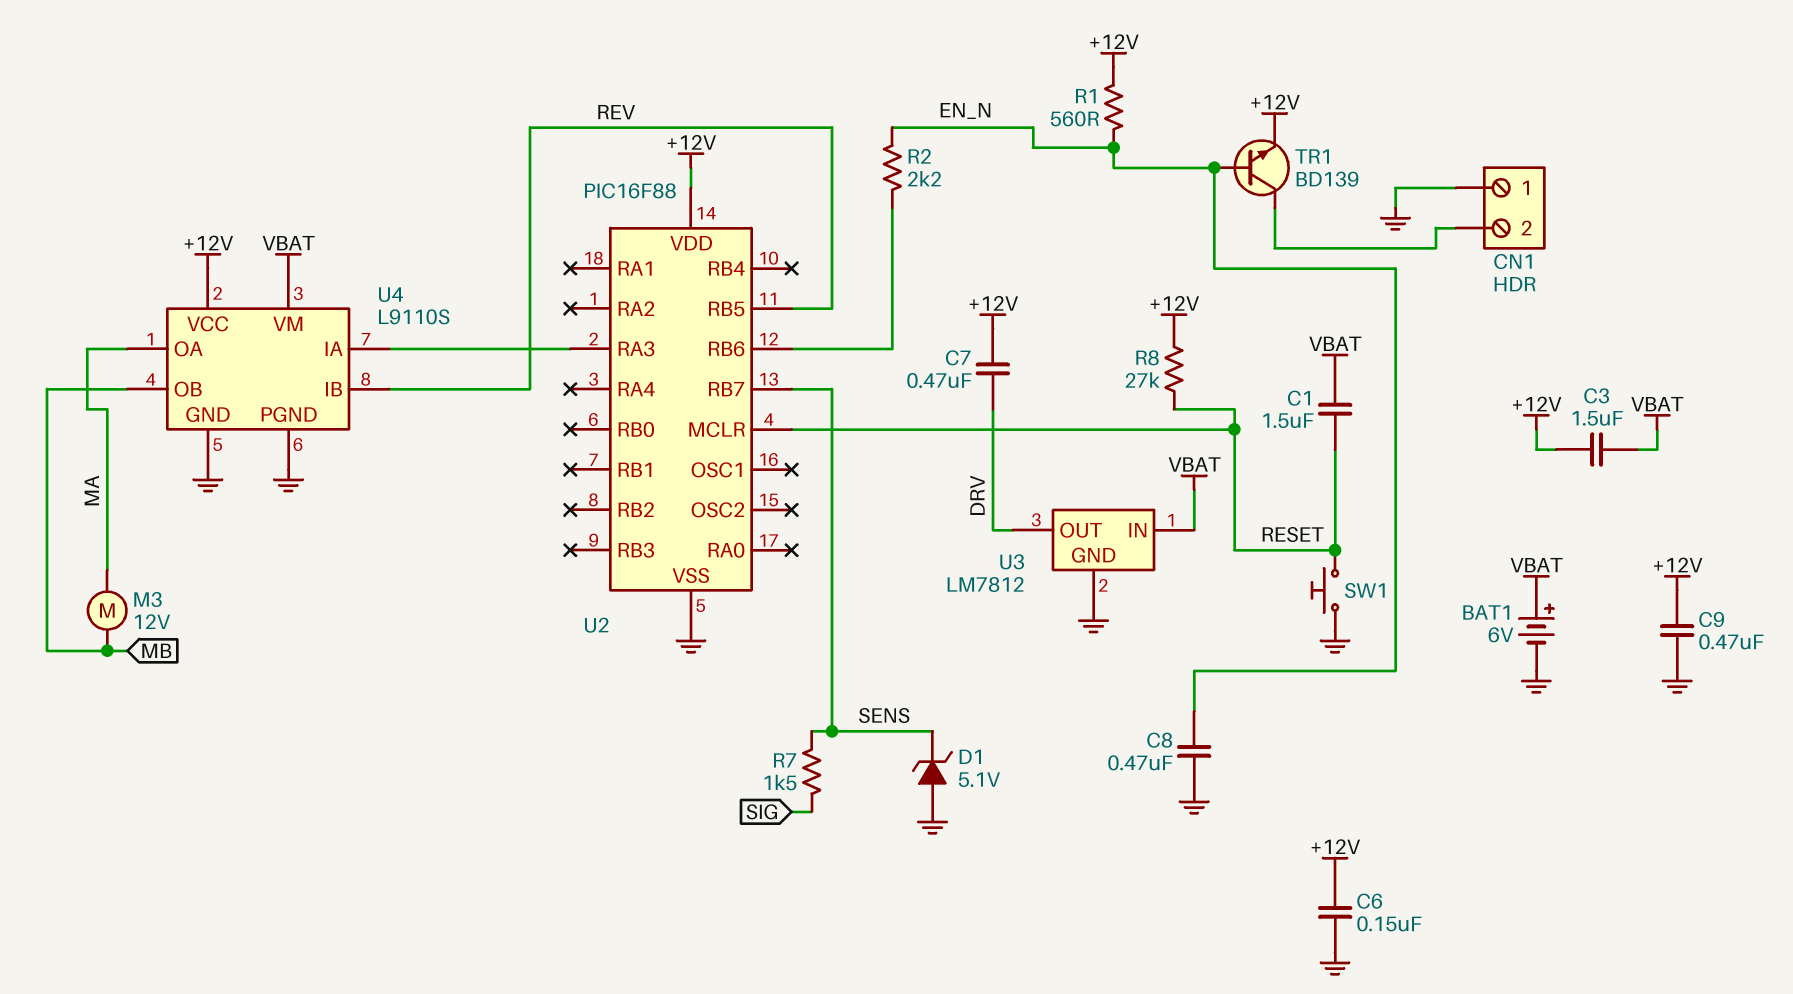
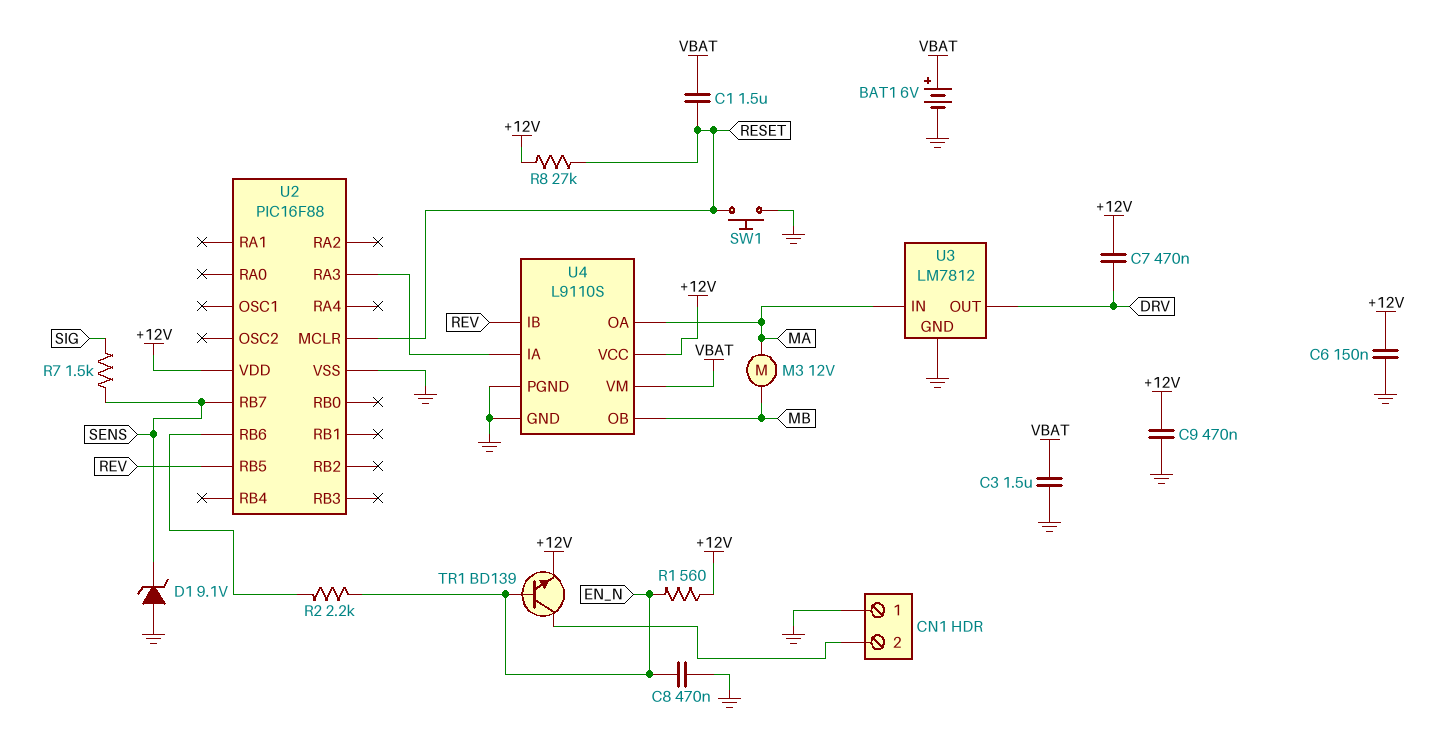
C3: 1.5uF (+12V, VBAT) -> 1.5uF (GND, VBAT)
D1: zener 5.1V (A GND, K SENS) -> zener 9.1V (A GND, K SENS)
U3 pin IN: VBAT -> MA

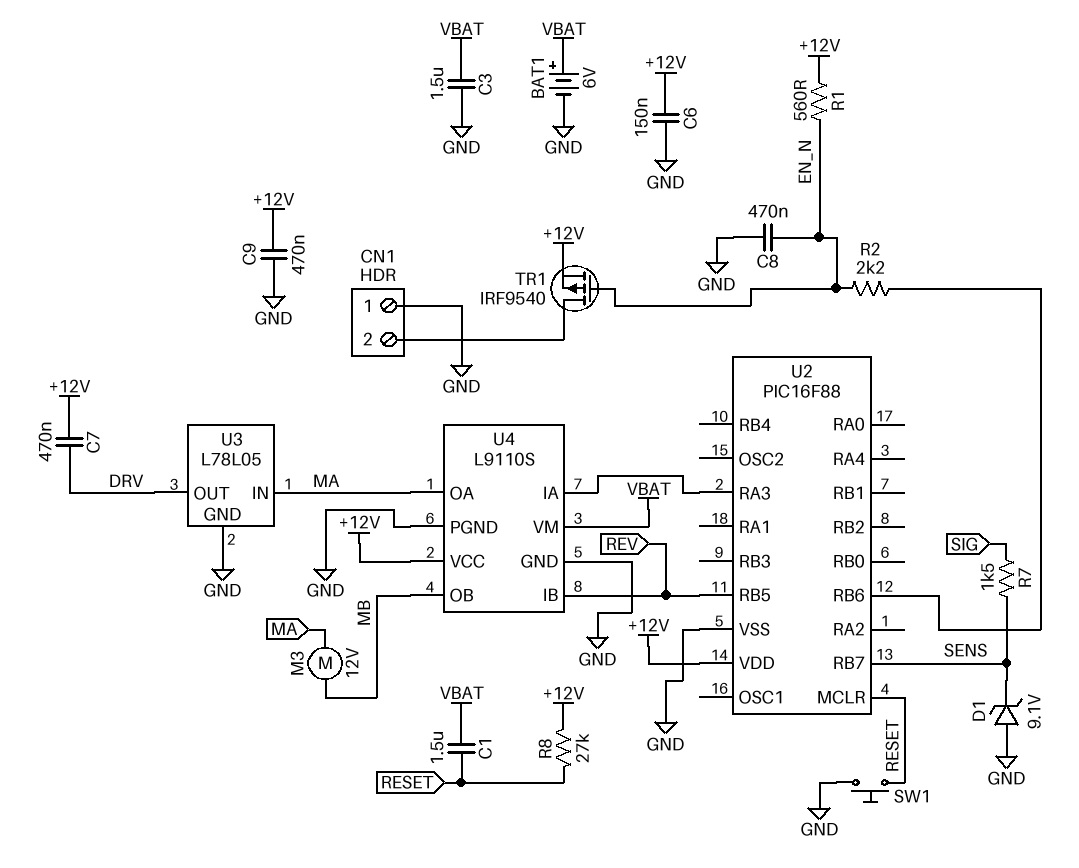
TR1: NPN BD139 (B EN_N, C CN1/2, E +12V) -> PMOS IRF9540 (G EN_N, D CN1/2, S +12V)
U3: LM7812 -> L78L05

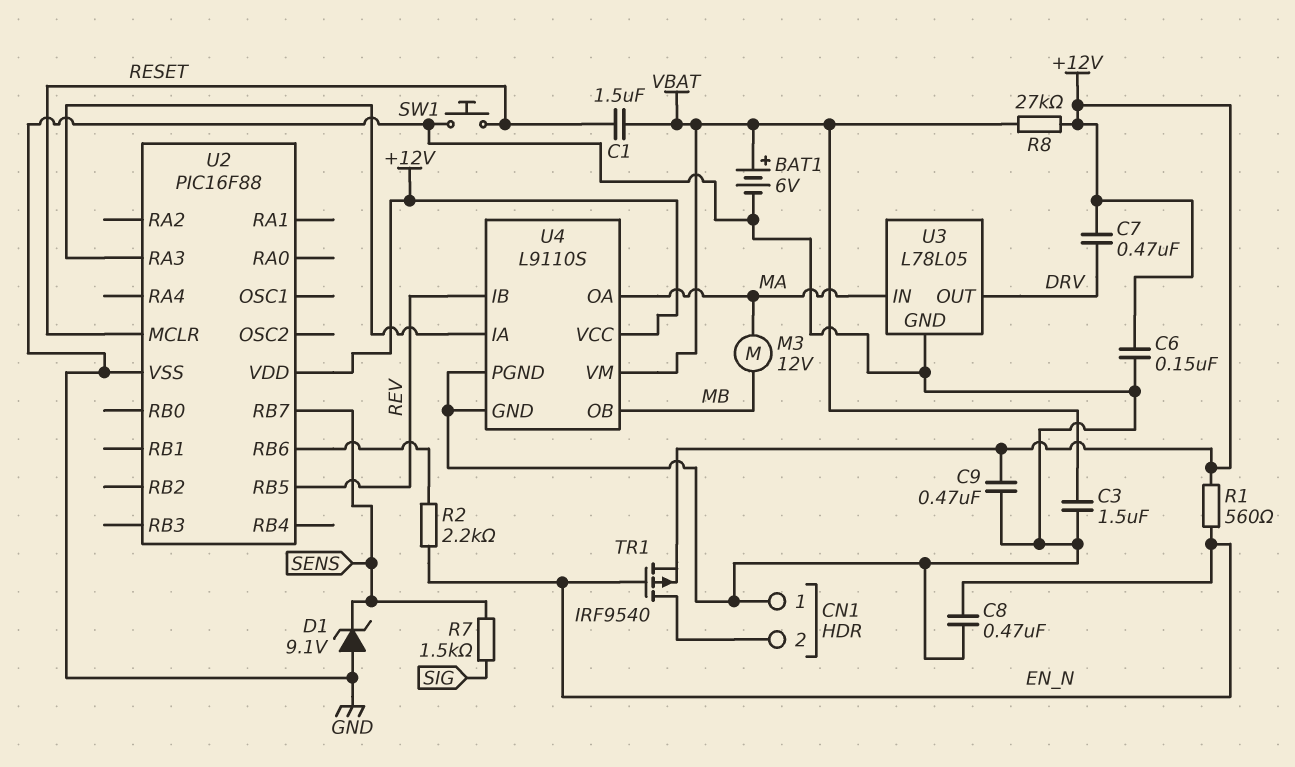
R8: 27k (+12V, RESET) -> 27k (+12V, VBAT)

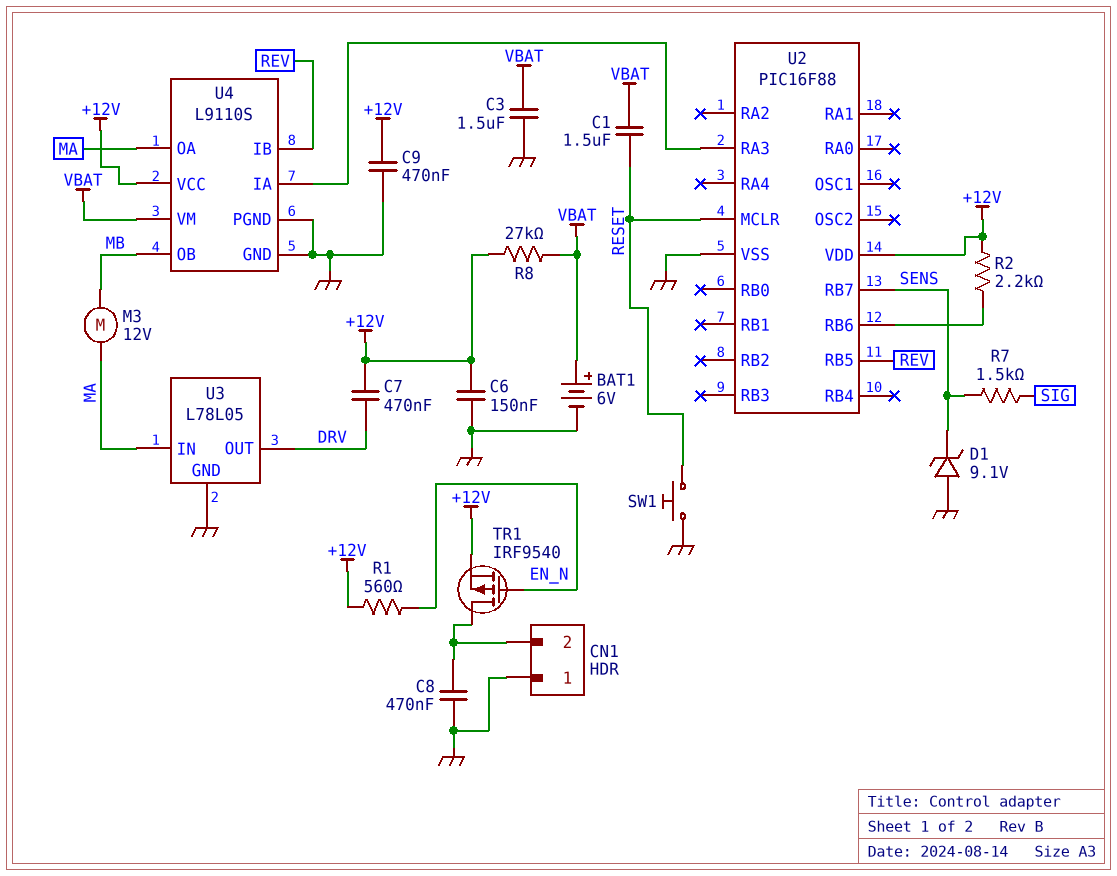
C8: 470nF (EN_N, GND) -> 470nF (CN1/2, GND)
R2: 2.2k (EN_N, U2/RB6) -> 2.2k (+12V, U2/RB6)

